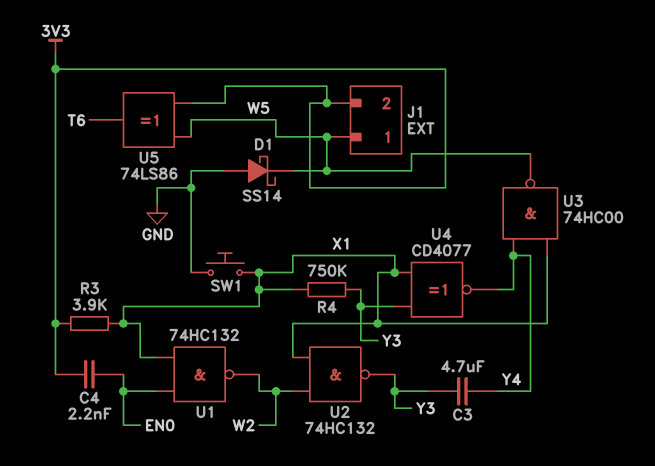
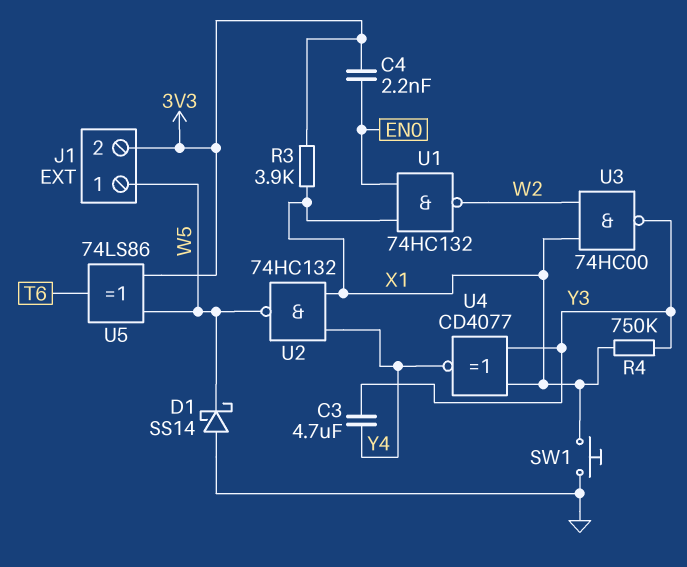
U2: NAND 74HC132 (in W2, in X1, out Y3) -> NAND 74HC132 (in X1, in Y4, out W5)
U3: NAND 74HC00 (in X1, in Y4, out W5) -> NAND 74HC00 (in W2, in X1, out Y3)

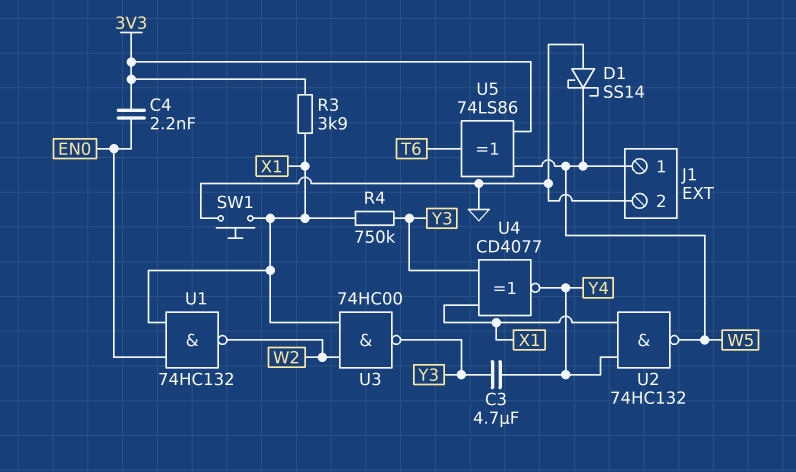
J1 pin 2: 3V3 -> GND

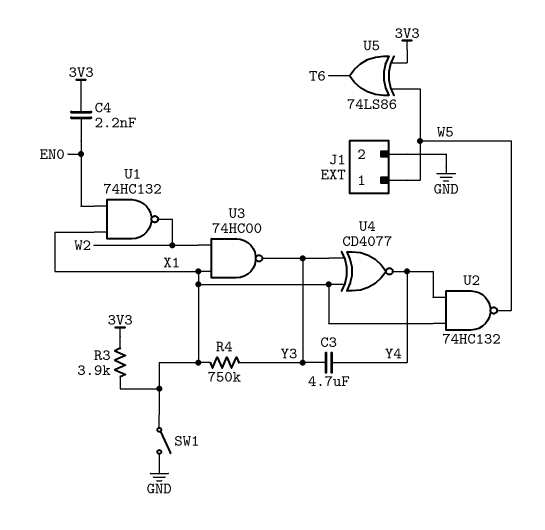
D1: schottky SS14 (A GND, K W5) -> none
SW1: button (GND, X1) -> switch (GND, X1)

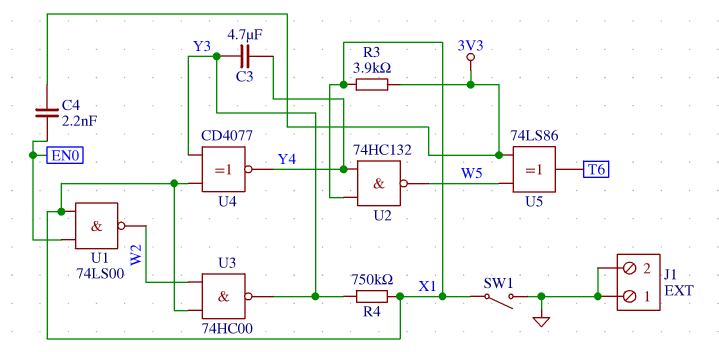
J1 pin 1: W5 -> GND
U1: NAND 74HC132 (in EN0, in X1, out W2) -> NAND 74LS00 (in EN0, in X1, out W2)

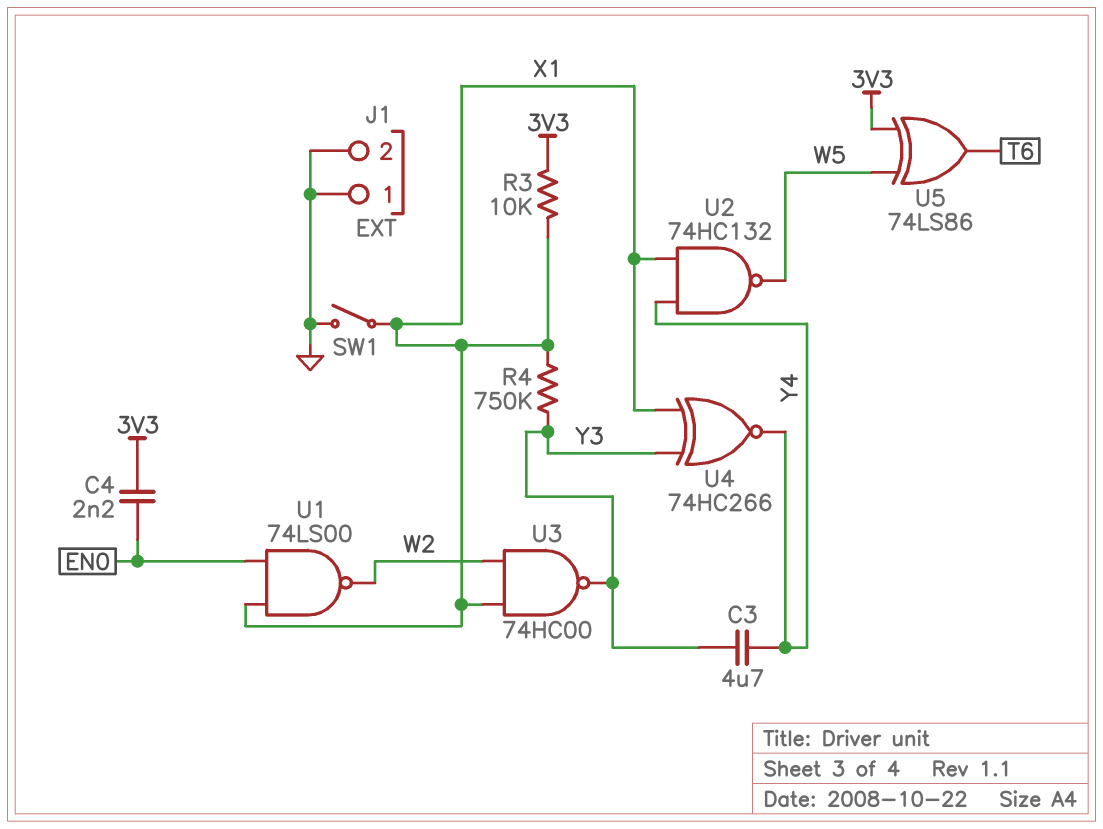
R3: 3.9k (3V3, X1) -> 10k (3V3, X1)
U4: XNOR CD4077 (in X1, in Y3, out Y4) -> XNOR 74HC266 (in X1, in Y3, out Y4)

